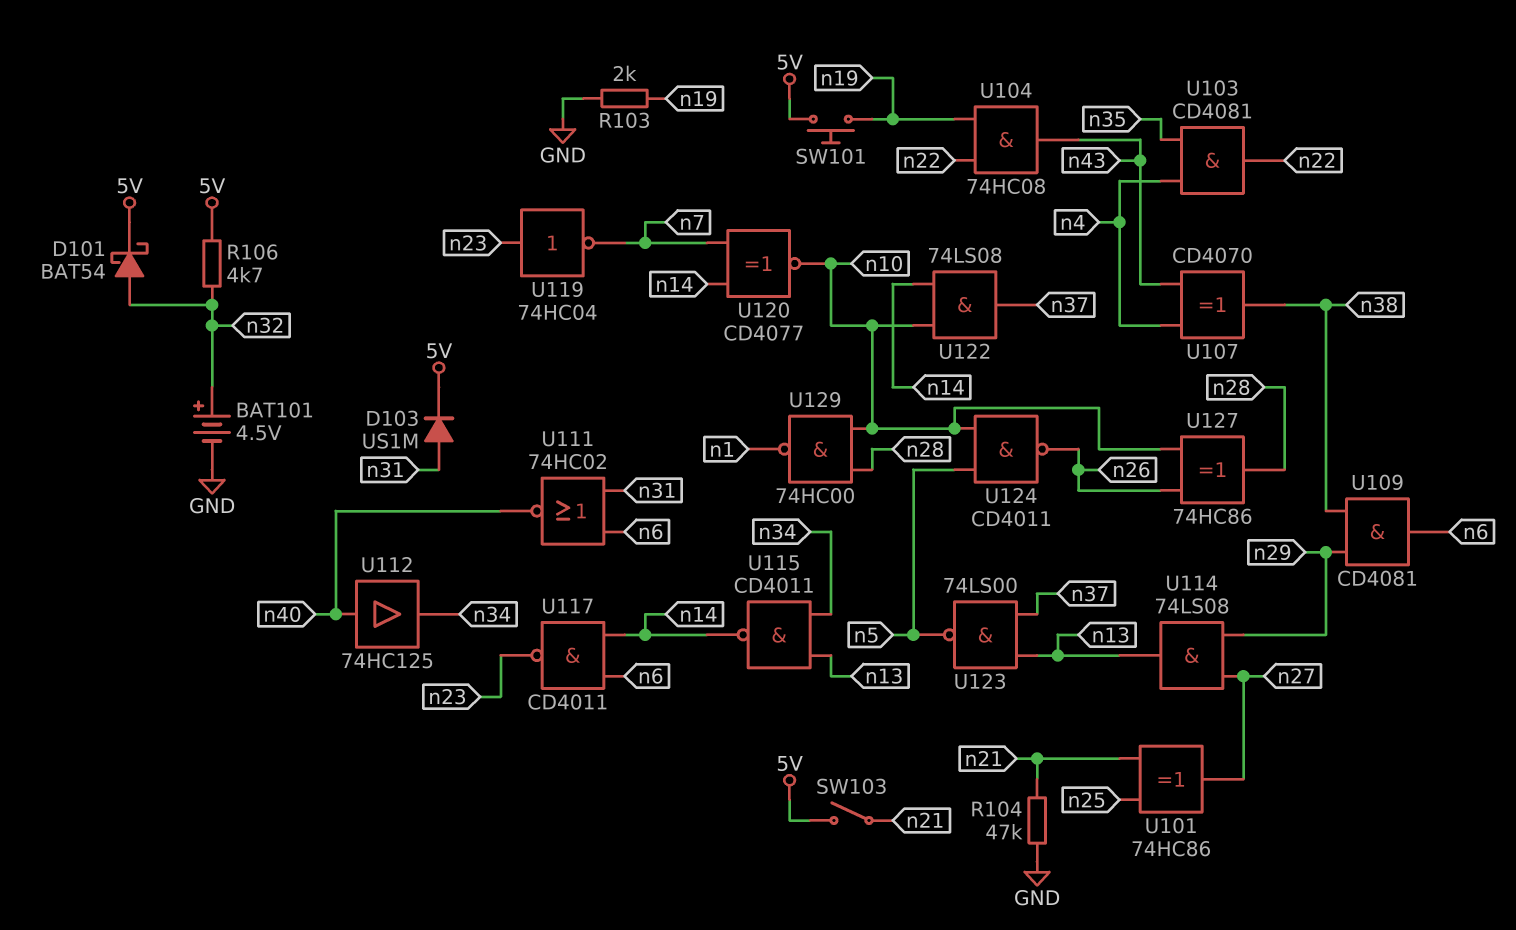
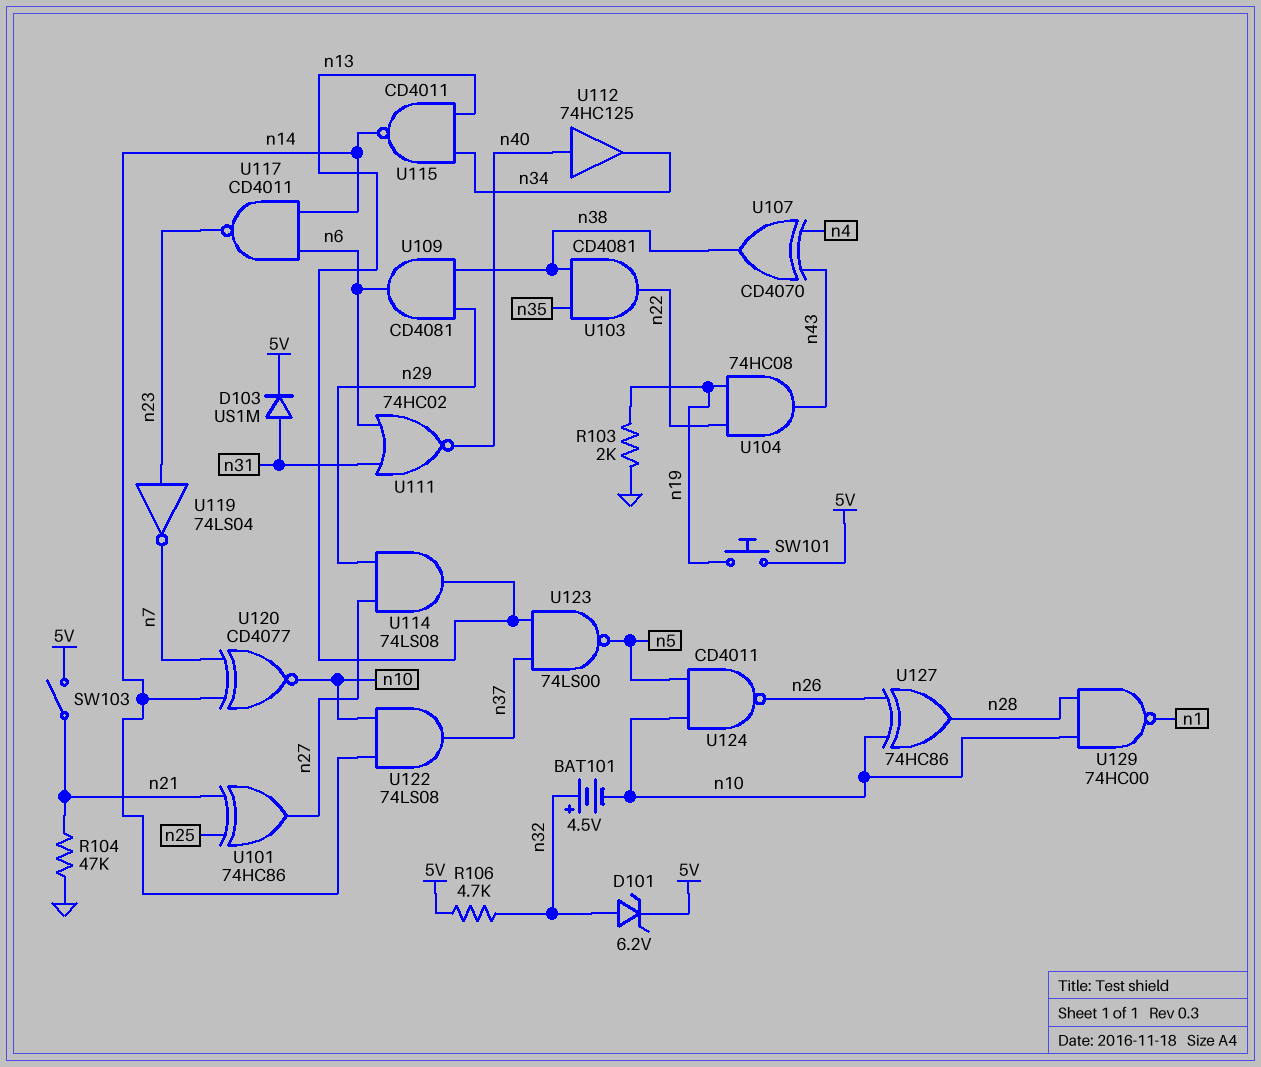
BAT101: 4.5V (plus n32, minus GND) -> 4.5V (plus n32, minus n10)
D101: schottky BAT54 (A n32, K 5V) -> zener 6.2V (A n32, K 5V)
U103: AND CD4081 (in n4, in n35, out n22) -> AND CD4081 (in n35, in n38, out n22)
U119: NOT 74HC04 (in n23, out n7) -> NOT 74LS04 (in n23, out n7)

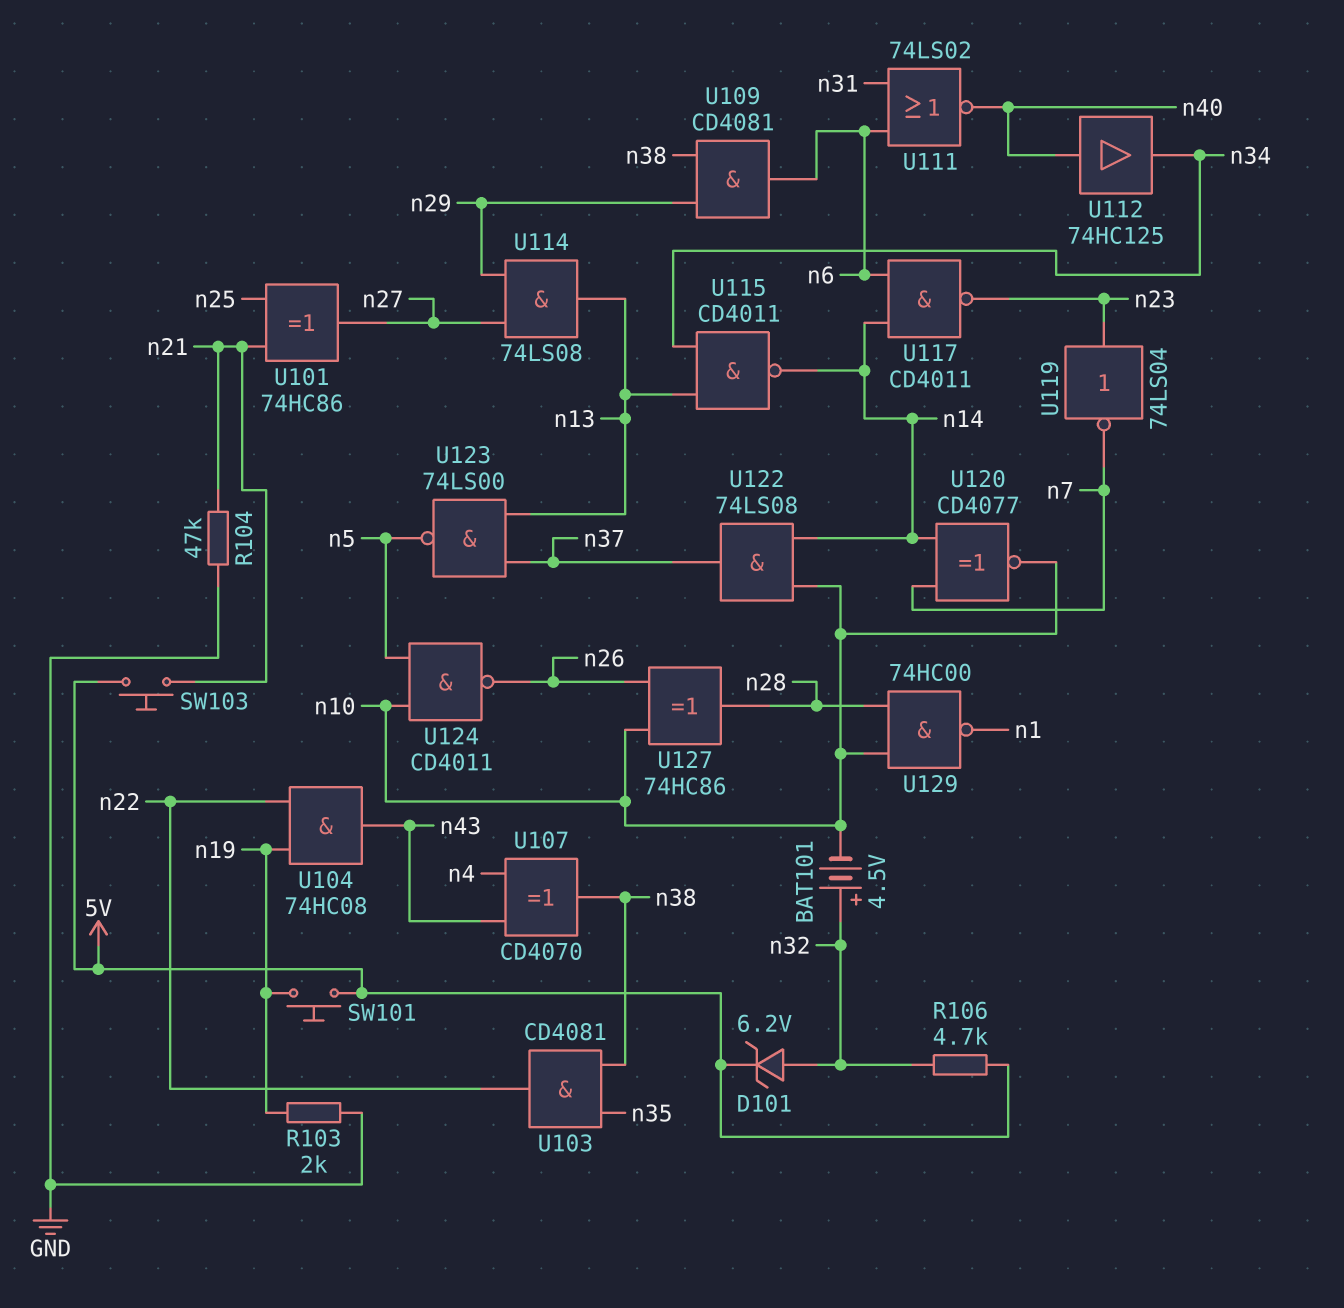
D103: diode US1M (A n31, K 5V) -> none
SW103: switch (5V, n21) -> button (5V, n21)
U111: NOR 74HC02 (in n6, in n31, out n40) -> NOR 74LS02 (in n6, in n31, out n40)

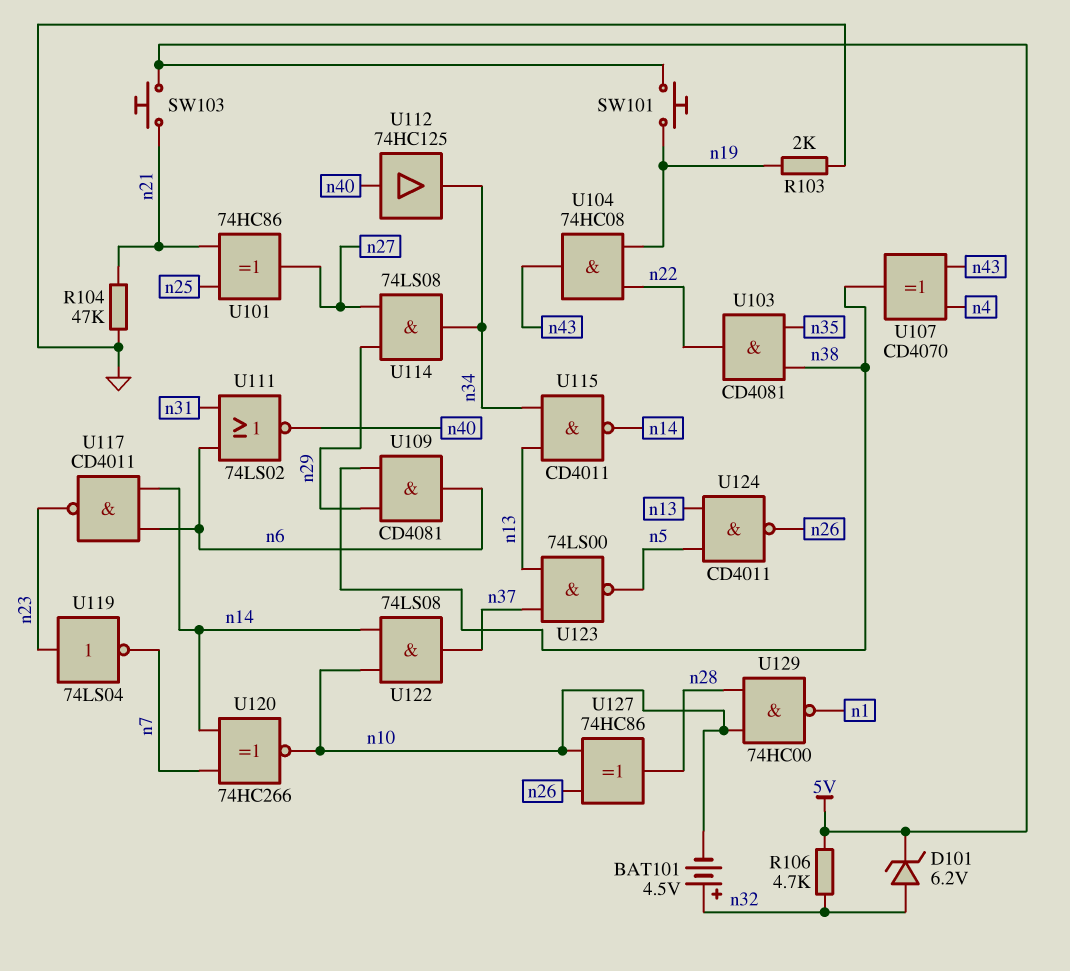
U114: AND 74LS08 (in n27, in n29, out n13) -> AND 74LS08 (in n27, in n29, out n34)
U120: XNOR CD4077 (in n7, in n14, out n10) -> XNOR 74HC266 (in n7, in n14, out n10)
U124: NAND CD4011 (in n5, in n10, out n26) -> NAND CD4011 (in n5, in n13, out n26)

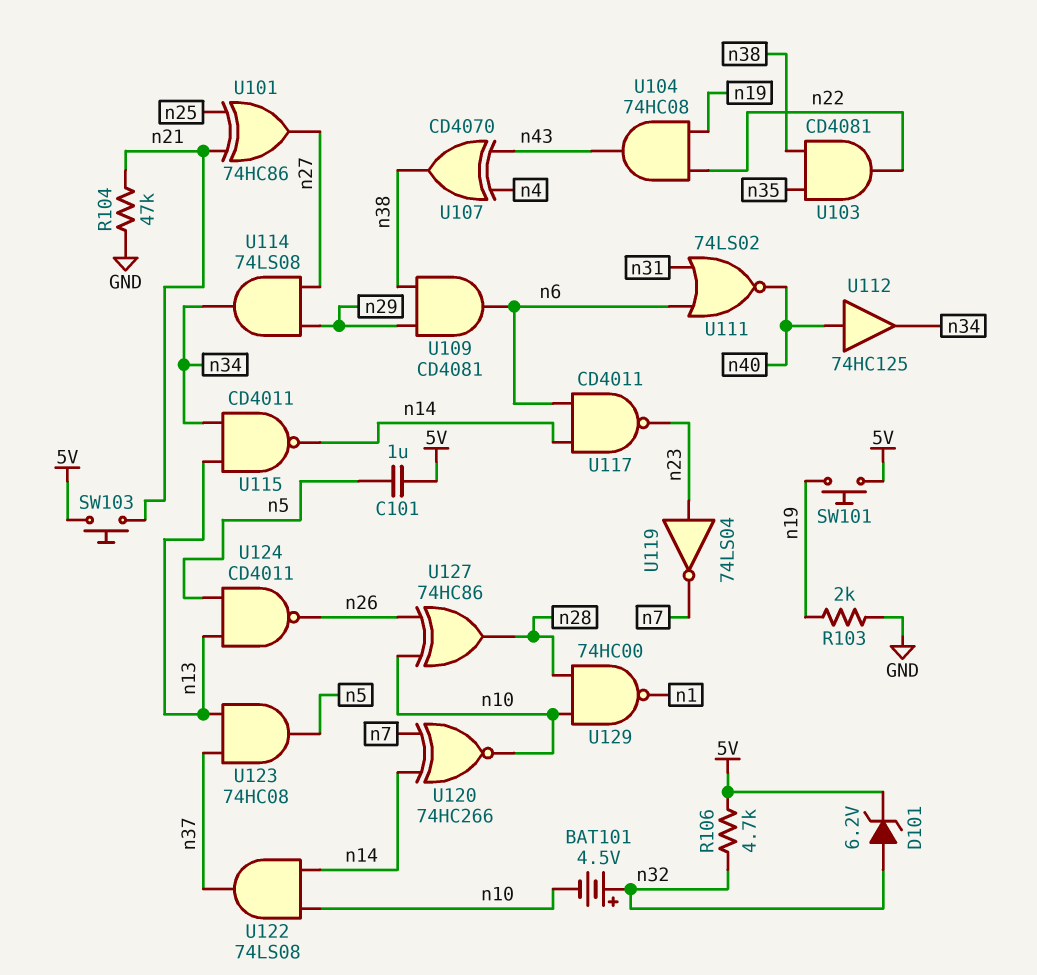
C101: none -> 1uF (5V, n5)
U123: NAND 74LS00 (in n13, in n37, out n5) -> AND 74HC08 (in n13, in n37, out n5)

